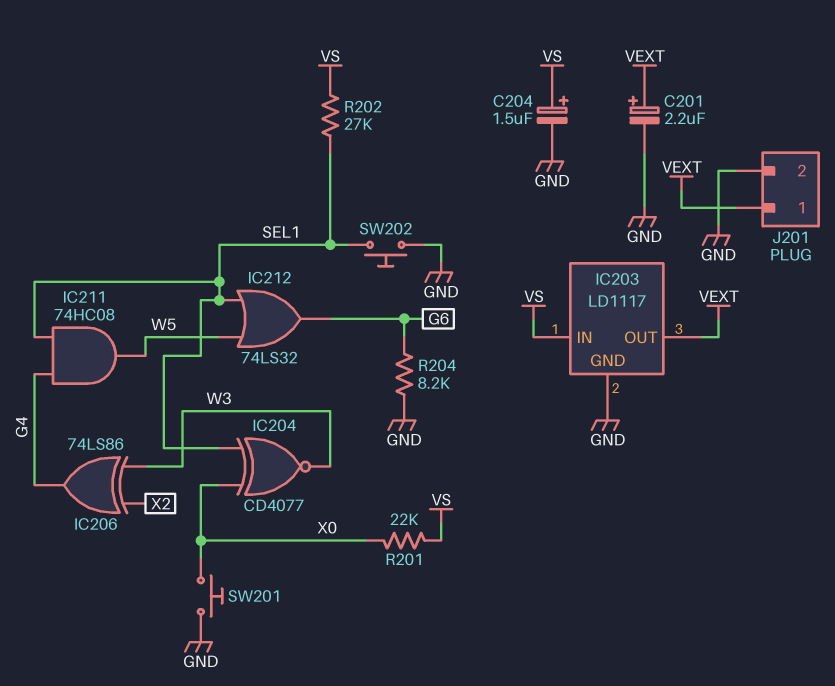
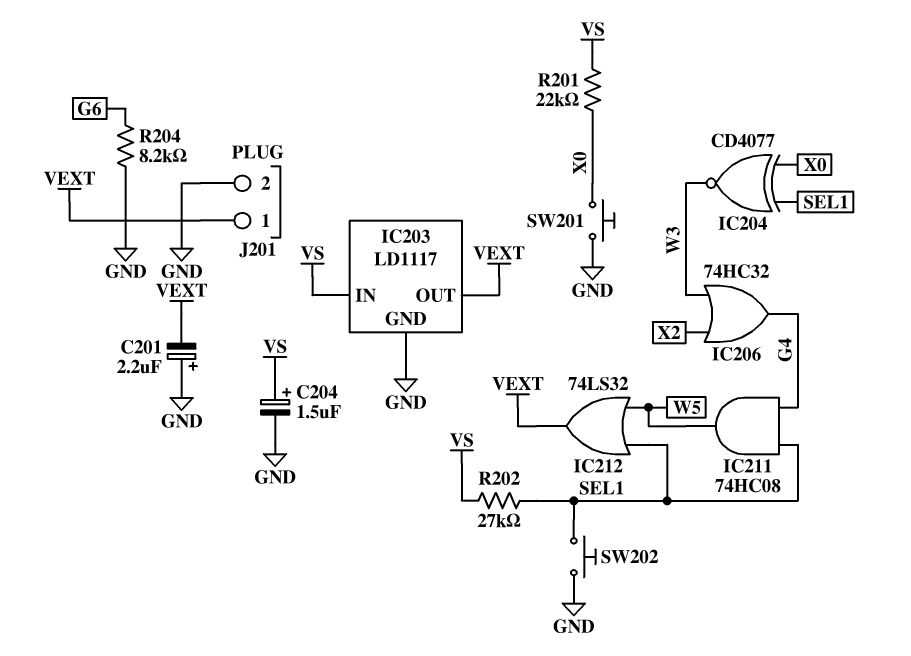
C201: 2.2uF (plus VEXT, minus GND) -> 2.2uF (plus GND, minus VEXT)
IC206: XOR 74LS86 (in W3, in X2, out G4) -> OR 74HC32 (in W3, in X2, out G4)
IC212: OR 74LS32 (in SEL1, in W5, out G6) -> OR 74LS32 (in SEL1, in W5, out VEXT)

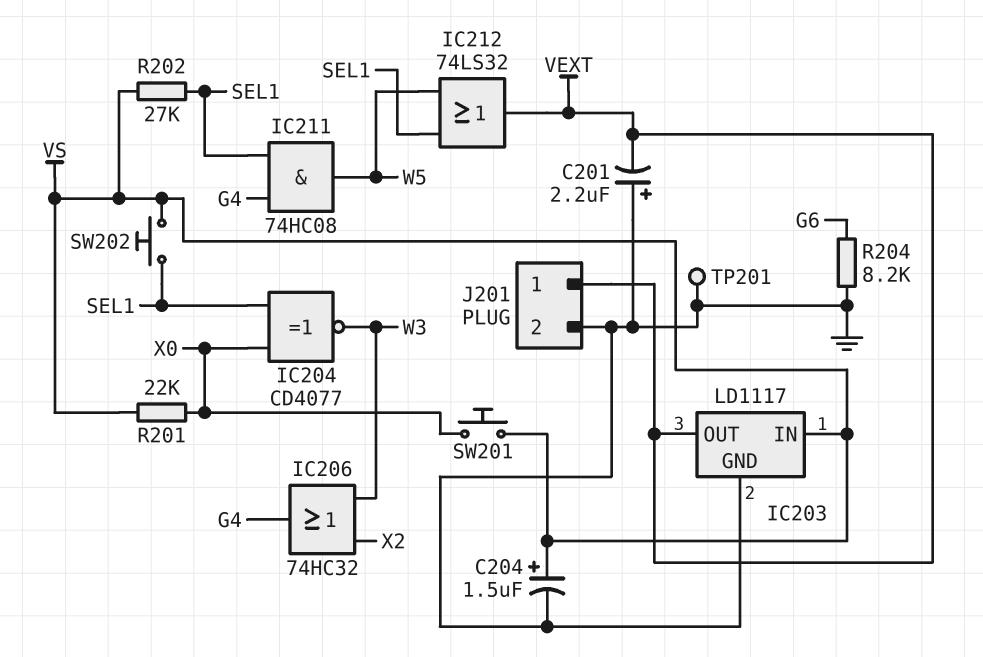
SW201: button (GND, X0) -> button (VS, X0)
SW202: button (GND, SEL1) -> button (SEL1, VS)
TP201: none -> test point (GND)

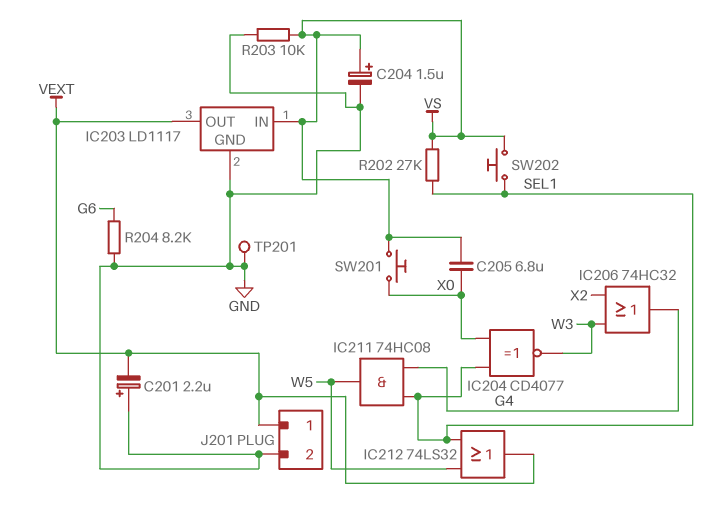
C205: none -> 6.8uF (VS, X0)
R201: 22k (VS, X0) -> none
R203: none -> 10k (GND, VS)

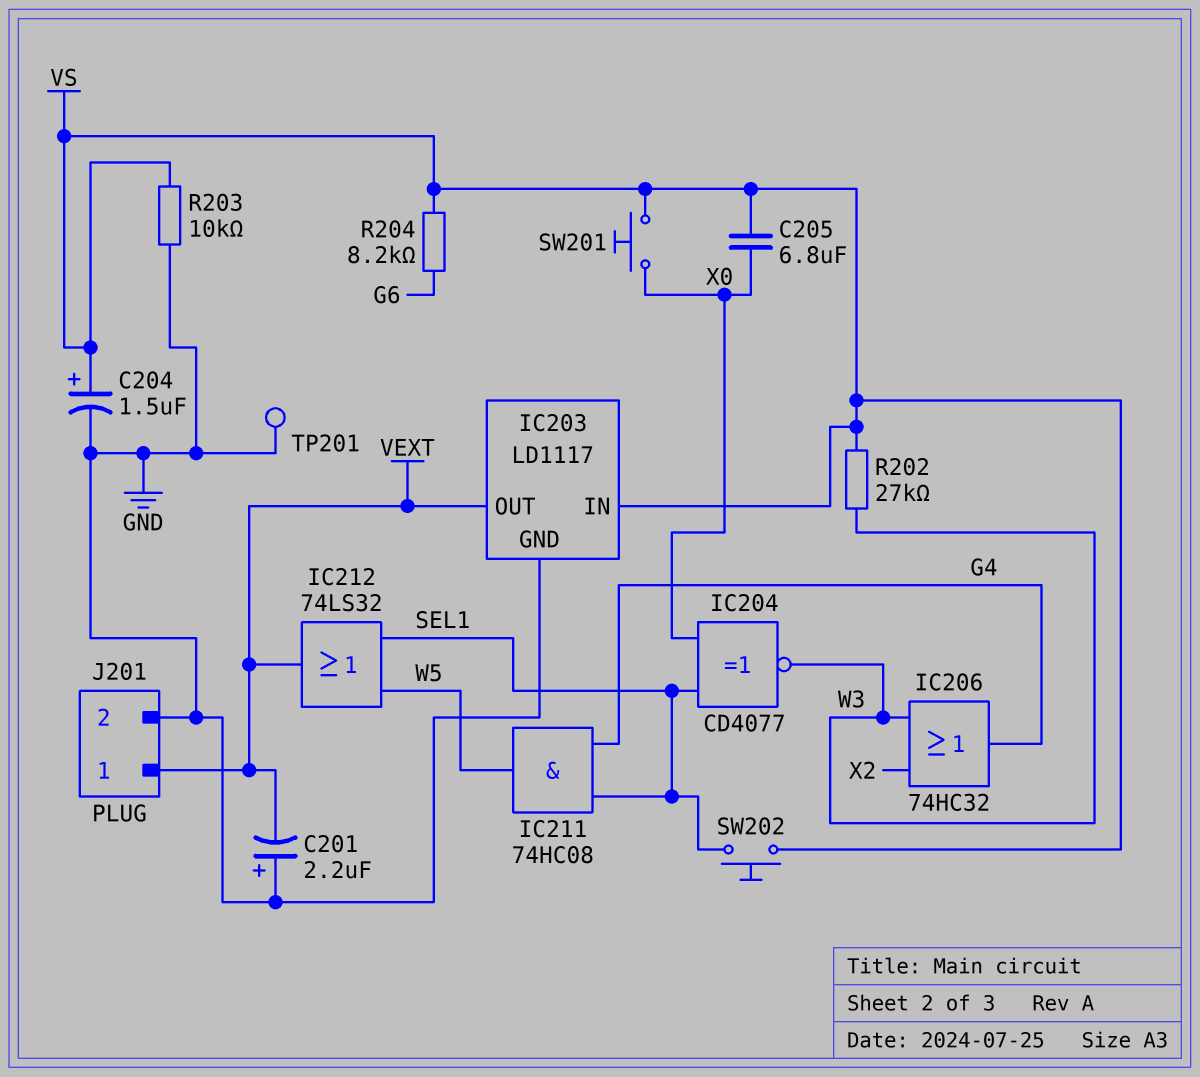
R202: 27k (SEL1, VS) -> 27k (VS, W3)
R204: 8.2k (G6, GND) -> 8.2k (G6, VS)

